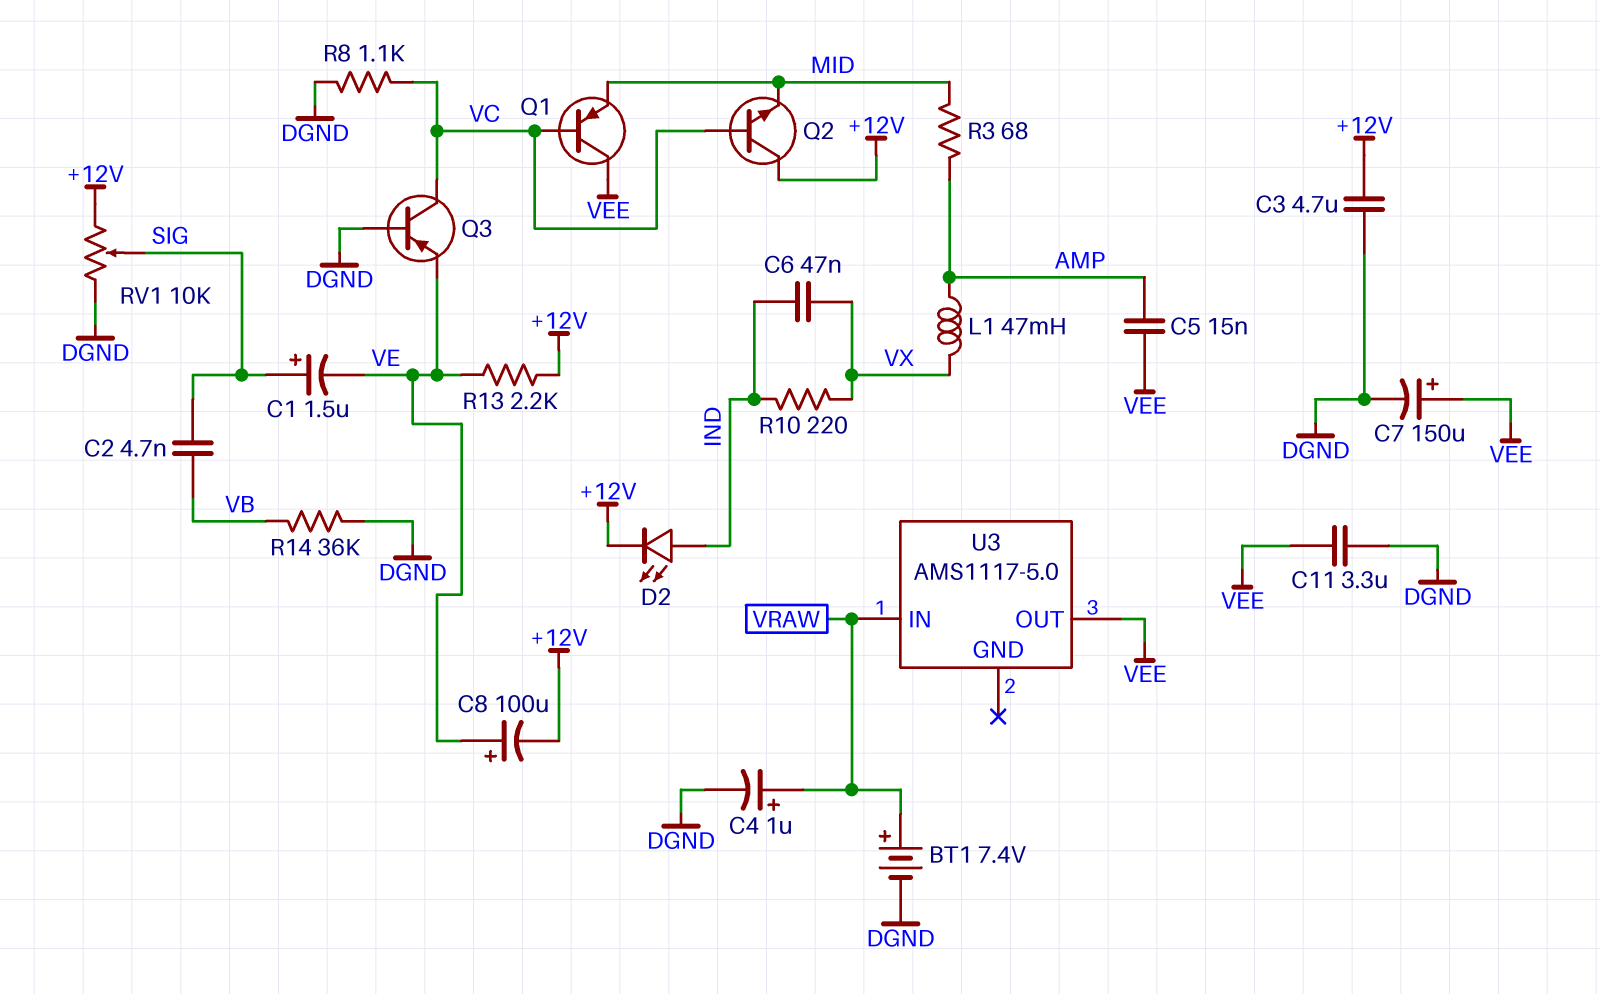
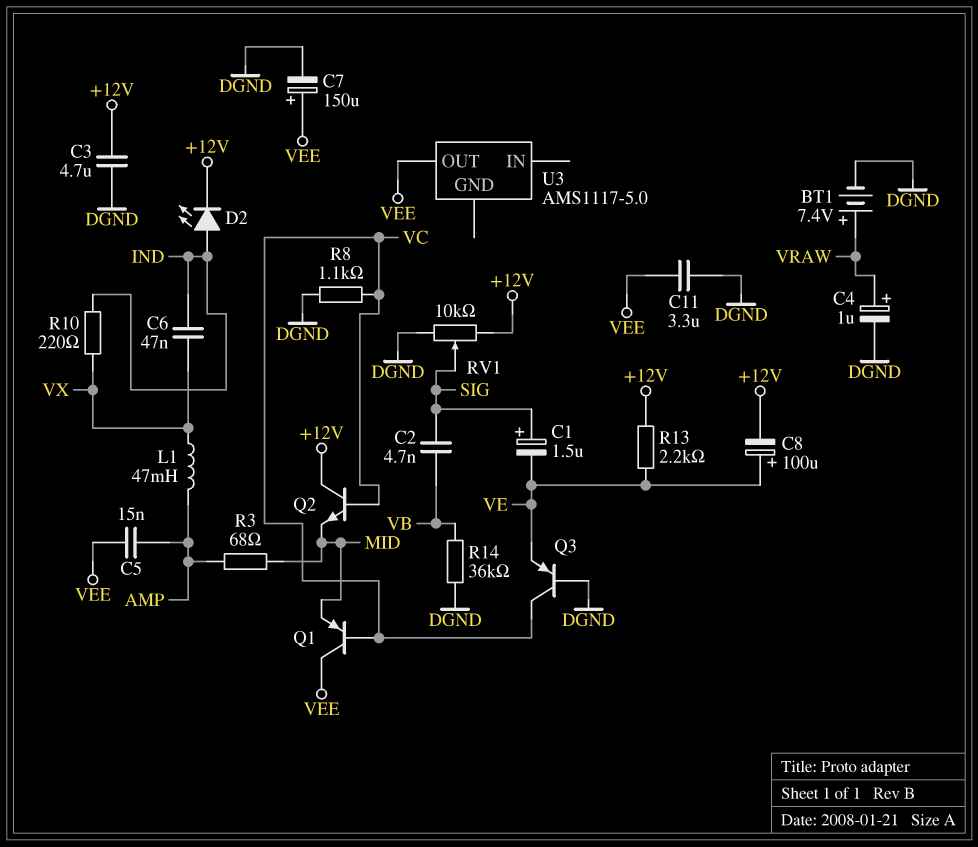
U3 pin IN: VRAW -> none

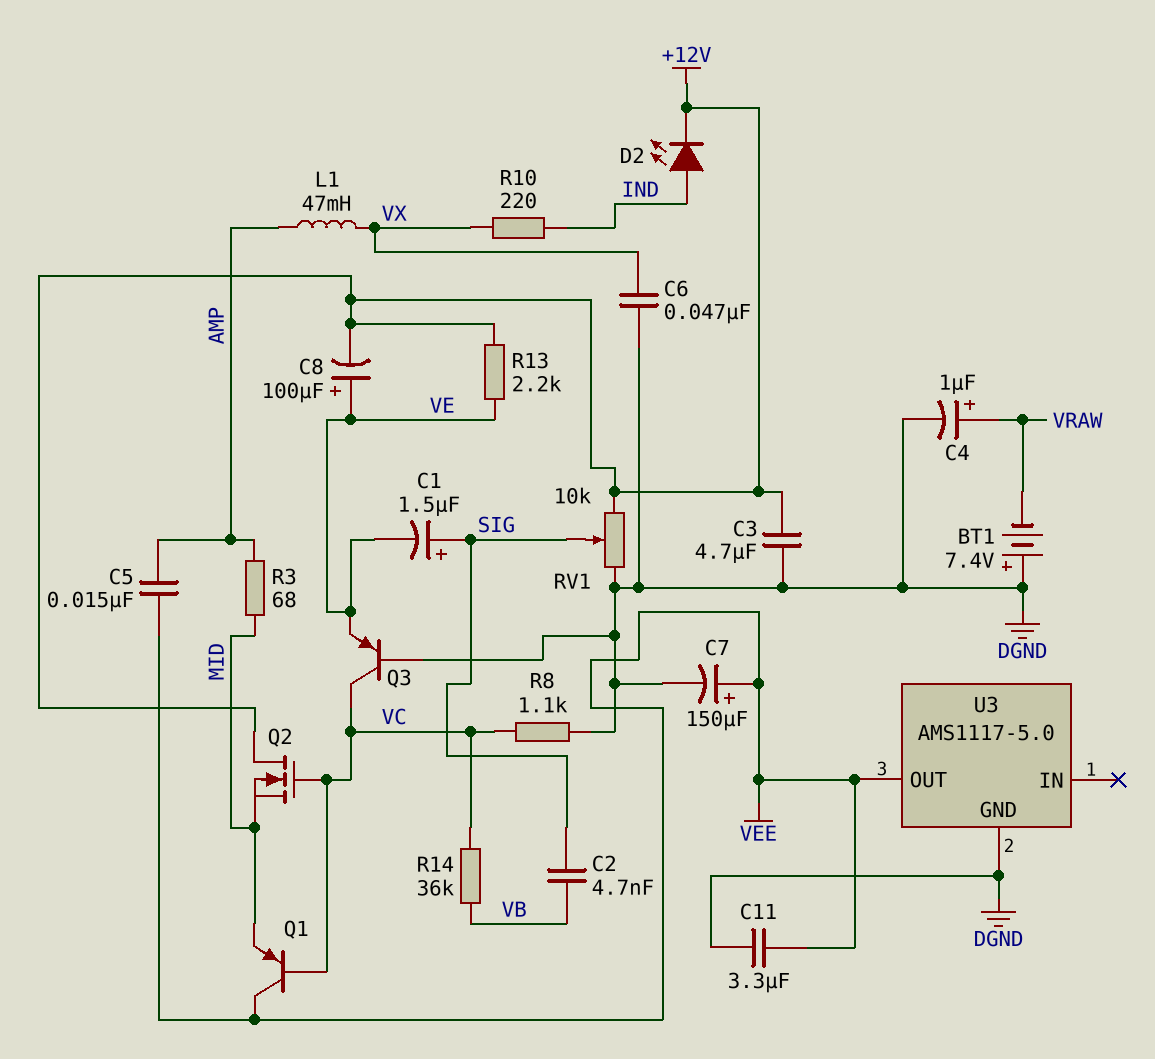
BT1: 7.4V (plus VRAW, minus DGND) -> 7.4V (plus DGND, minus VRAW)
C6: 47nF (IND, VX) -> 47nF (DGND, VX)
Q2: NPN (B VC, C +12V, E MID) -> NMOS (G VC, D +12V, S MID)
R14: 36k (DGND, VB) -> 36k (VB, VC)
U3 pin GND: none -> DGND

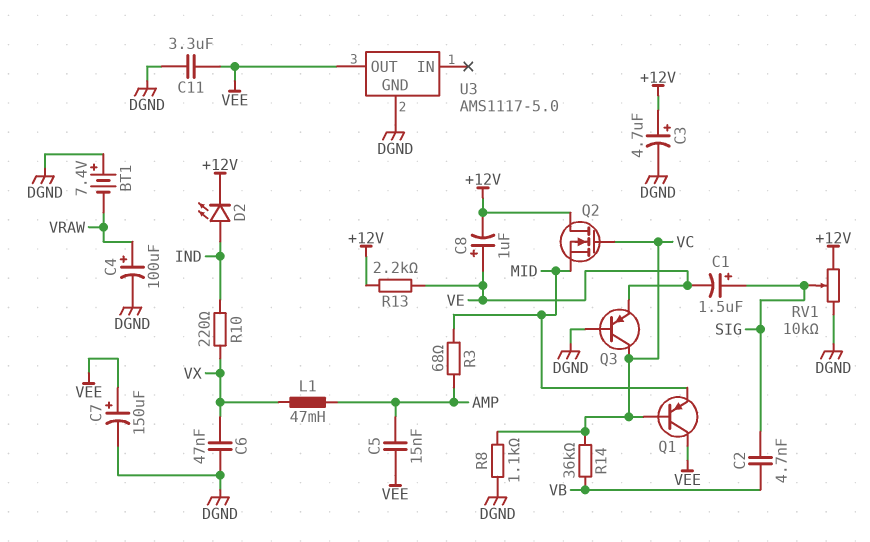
C3: 4.7uF (+12V, DGND) -> 4.7uF (plus +12V, minus DGND)
C4: 1uF (plus VRAW, minus DGND) -> 100uF (plus VRAW, minus DGND)
C8: 100uF (plus VE, minus +12V) -> 1uF (plus VE, minus +12V)

